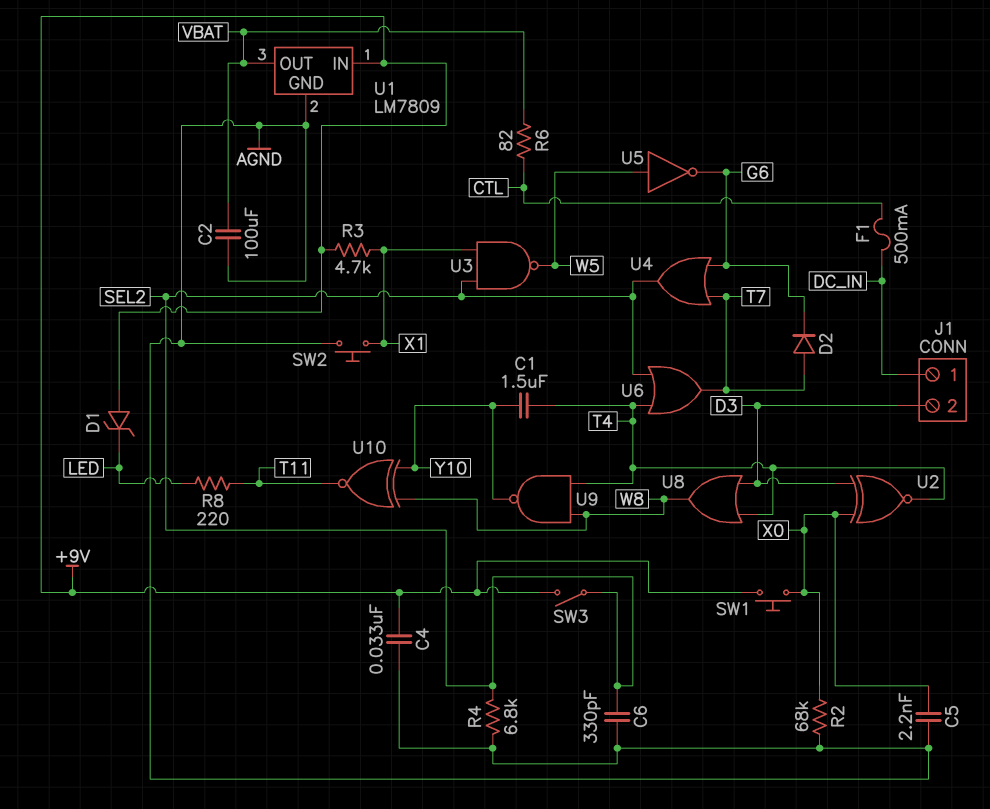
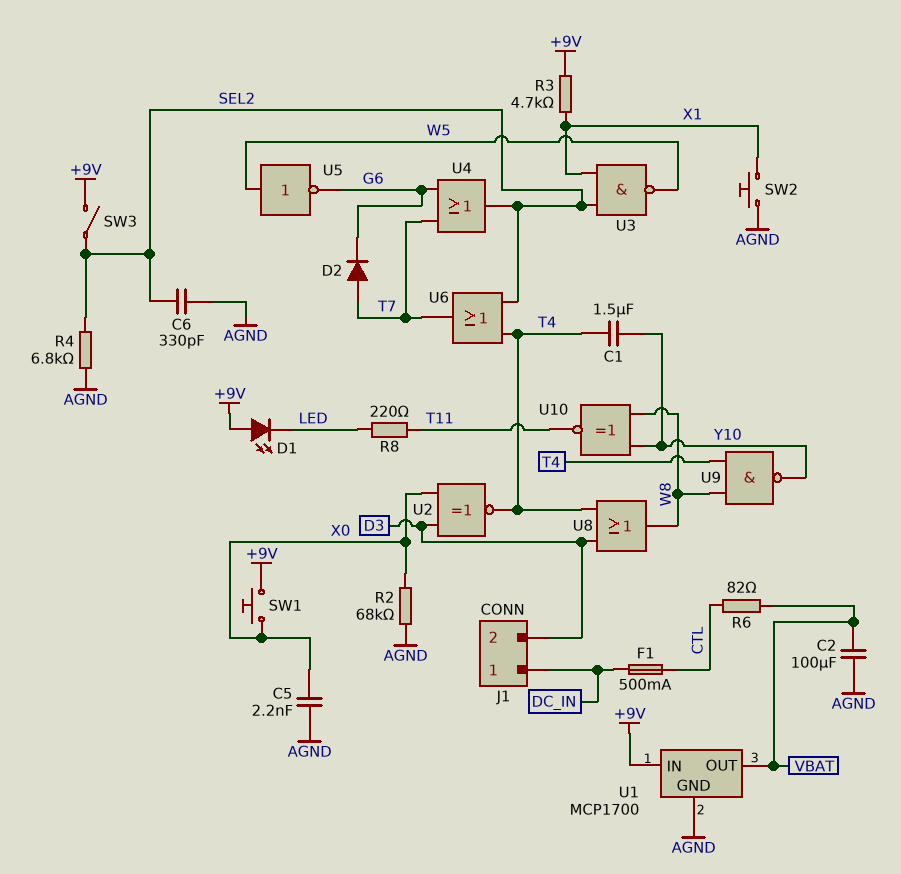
C4: 33nF (+9V, AGND) -> none
D1: zener (A +9V, K LED) -> LED (A +9V, K LED)
U1: LM7809 -> MCP1700

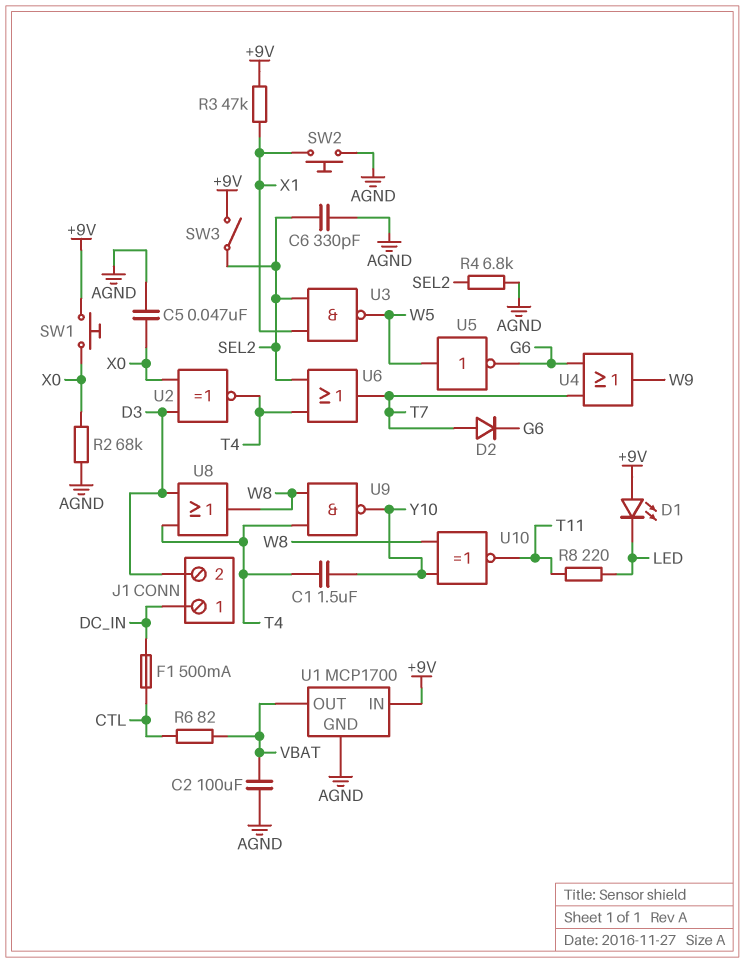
C5: 2.2nF (AGND, X0) -> 47nF (AGND, X0)
R3: 4.7k (+9V, X1) -> 47k (+9V, X1)
U4: OR (in G6, in T7, out SEL2) -> OR (in G6, in T7, out W9)

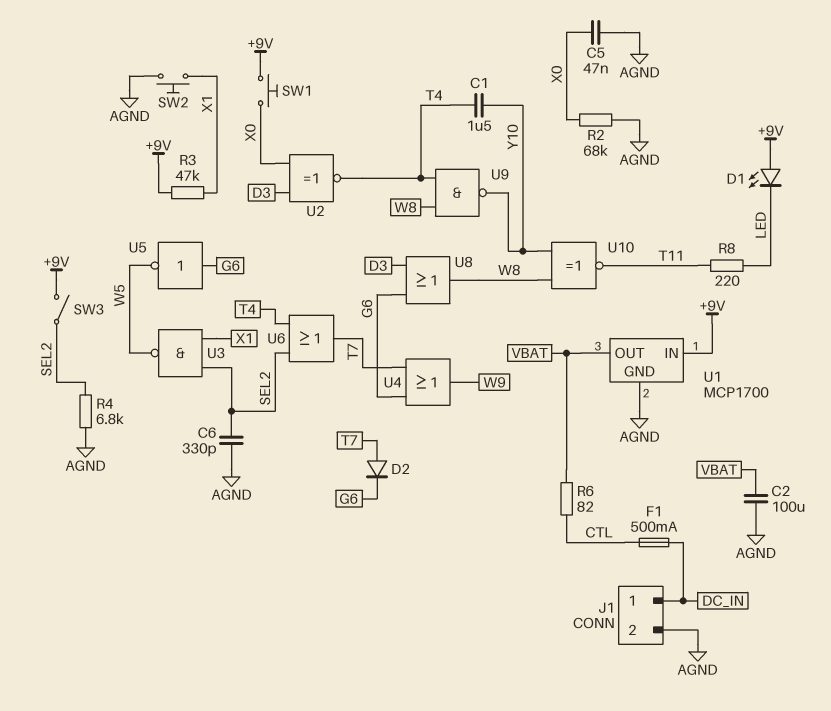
J1 pin 2: D3 -> AGND
U5: NOT (in W5, out G6) -> NOT (in G6, out W5)
U8: OR (in D3, in T4, out W8) -> OR (in D3, in G6, out W8)

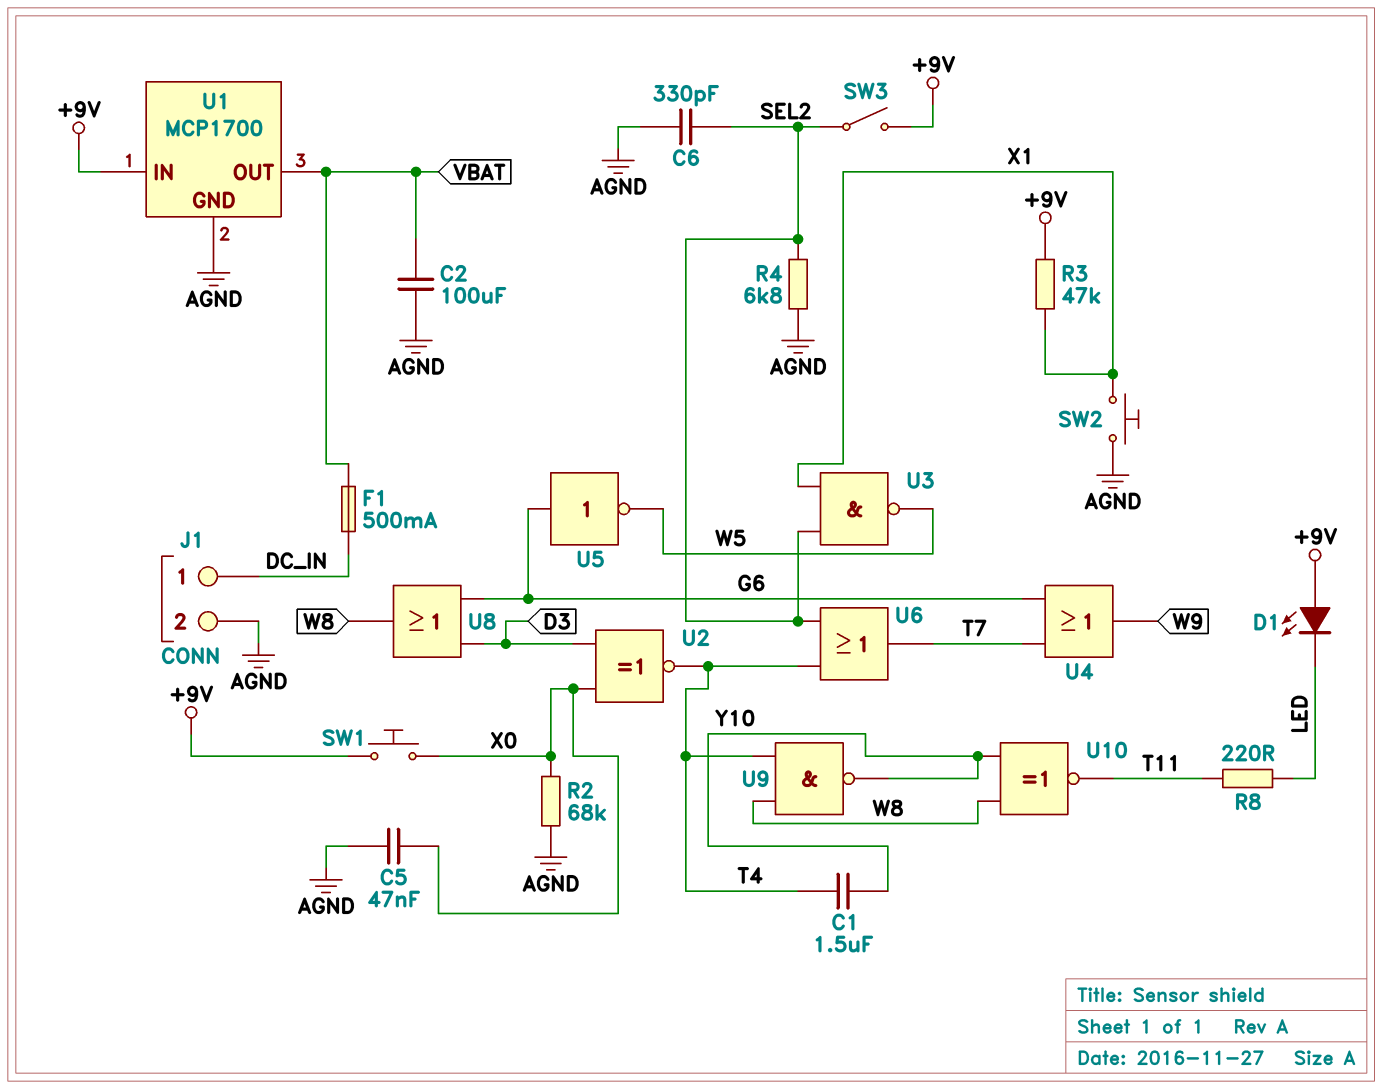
D2: diode (A T7, K G6) -> none
F1: 500mA (CTL, DC_IN) -> 500mA (DC_IN, VBAT)
R6: 82 (CTL, VBAT) -> none

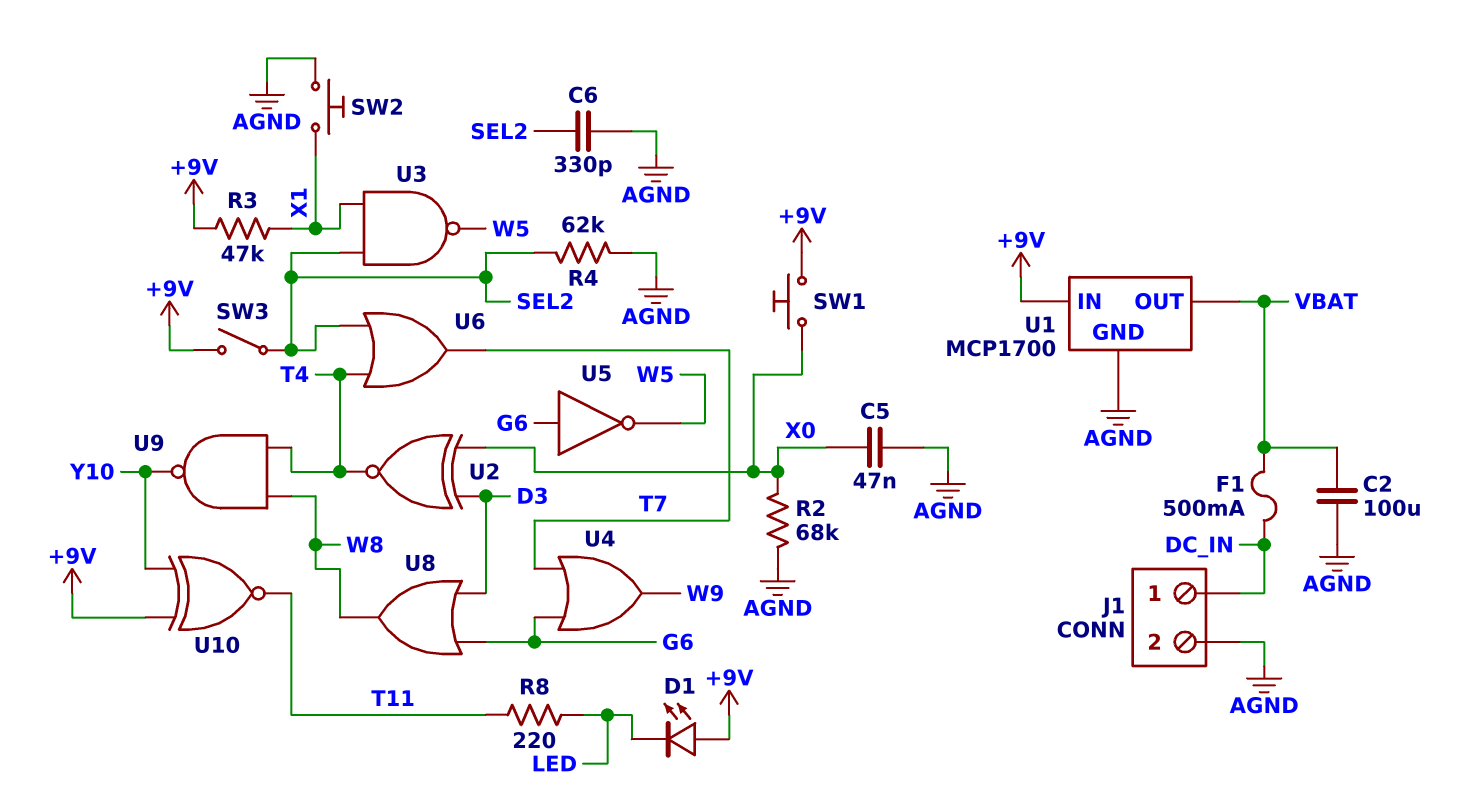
C1: 1.5uF (T4, Y10) -> none
R4: 6.8k (AGND, SEL2) -> 62k (AGND, SEL2)
U10: XNOR (in W8, in Y10, out T11) -> XNOR (in +9V, in Y10, out T11)

